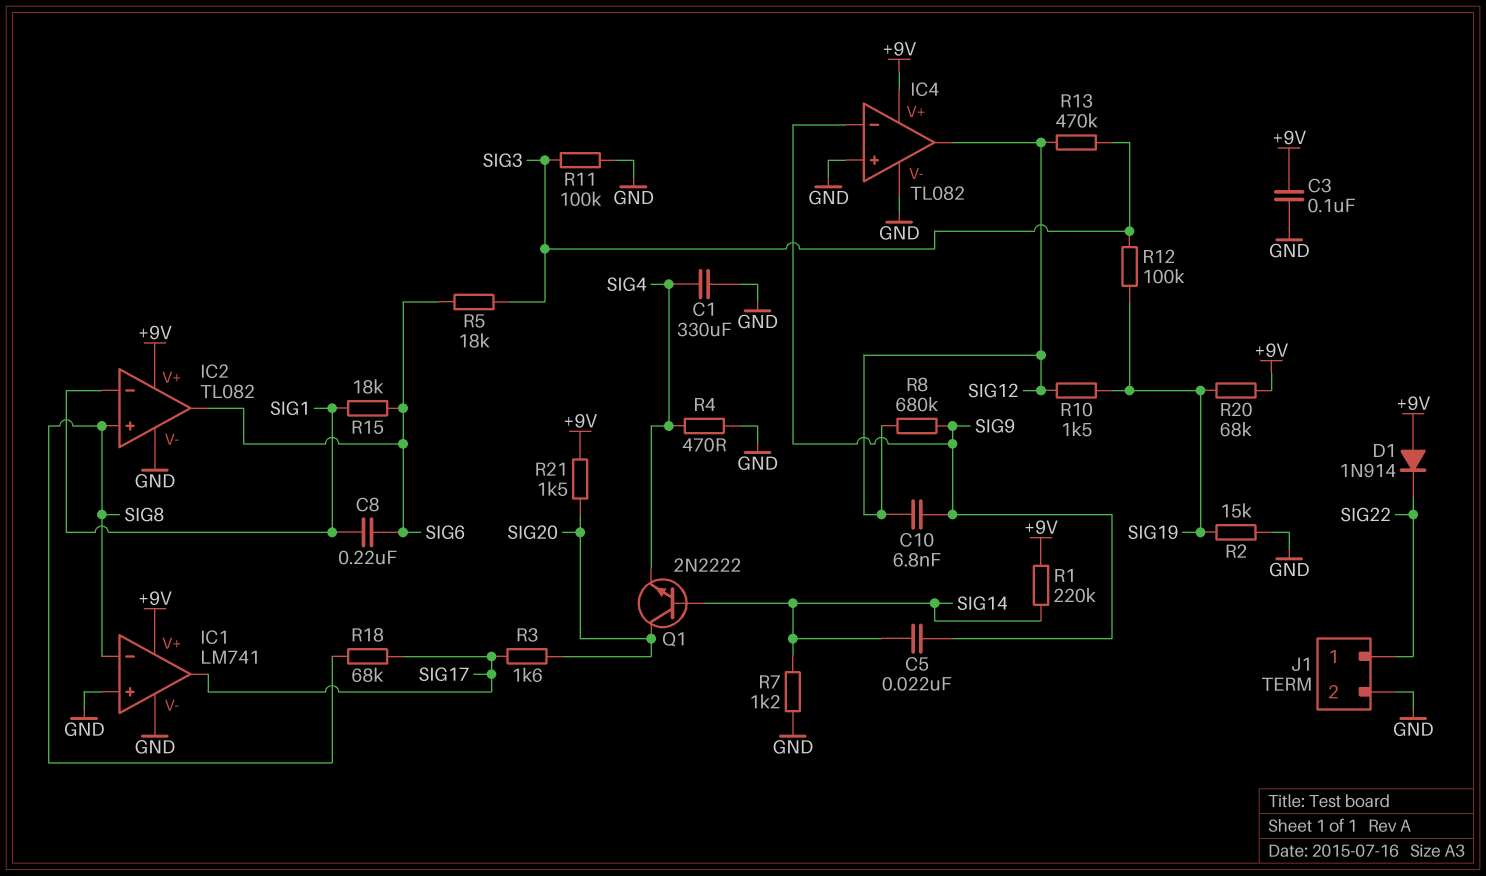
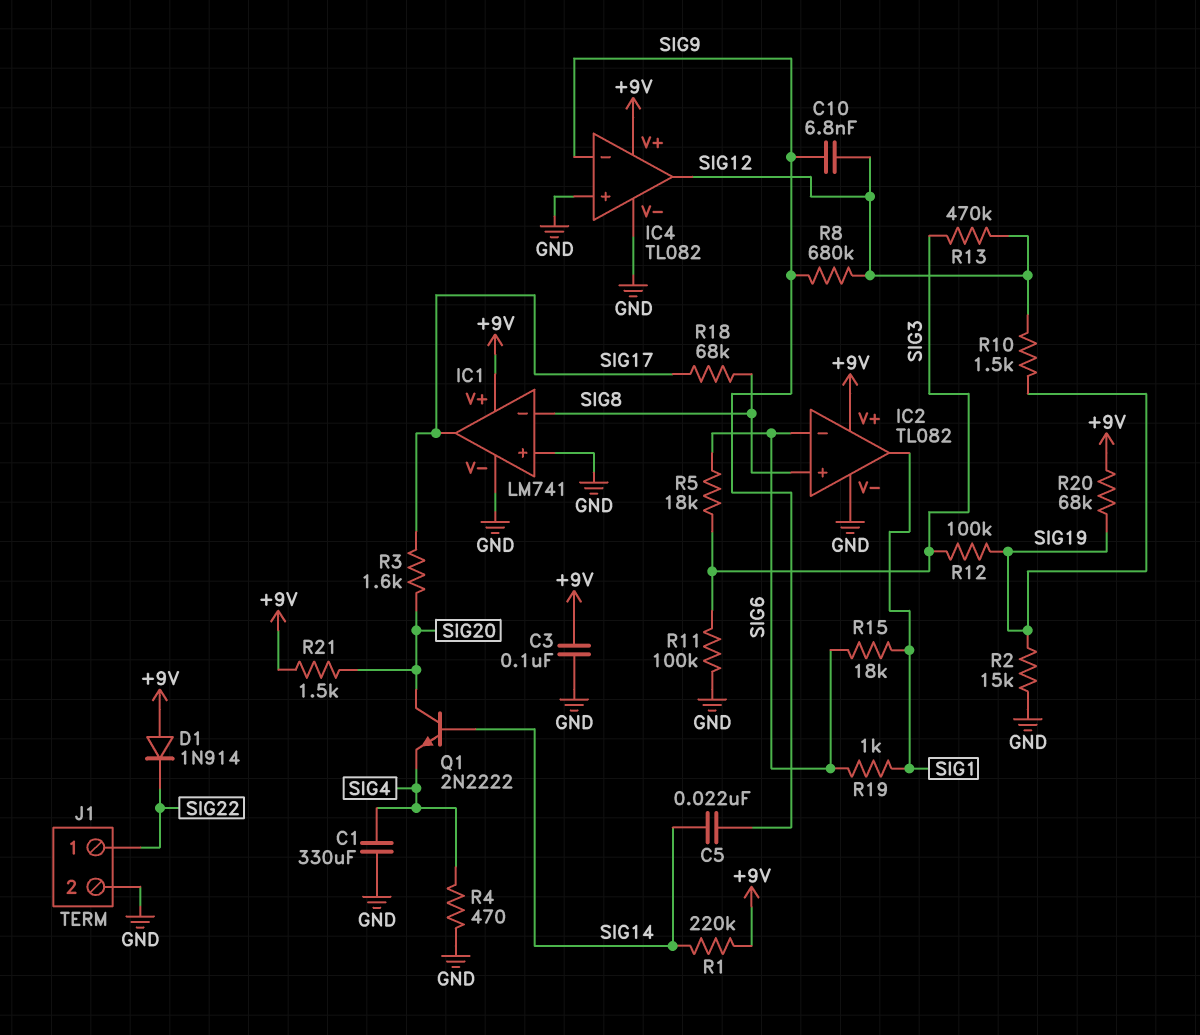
C8: 220nF (SIG1, SIG6) -> none
IC2 pin in-: SIG1 -> SIG6
IC2 pin out: SIG6 -> SIG1
R7: 1.2k (GND, SIG14) -> none
R19: none -> 1k (SIG1, SIG6)

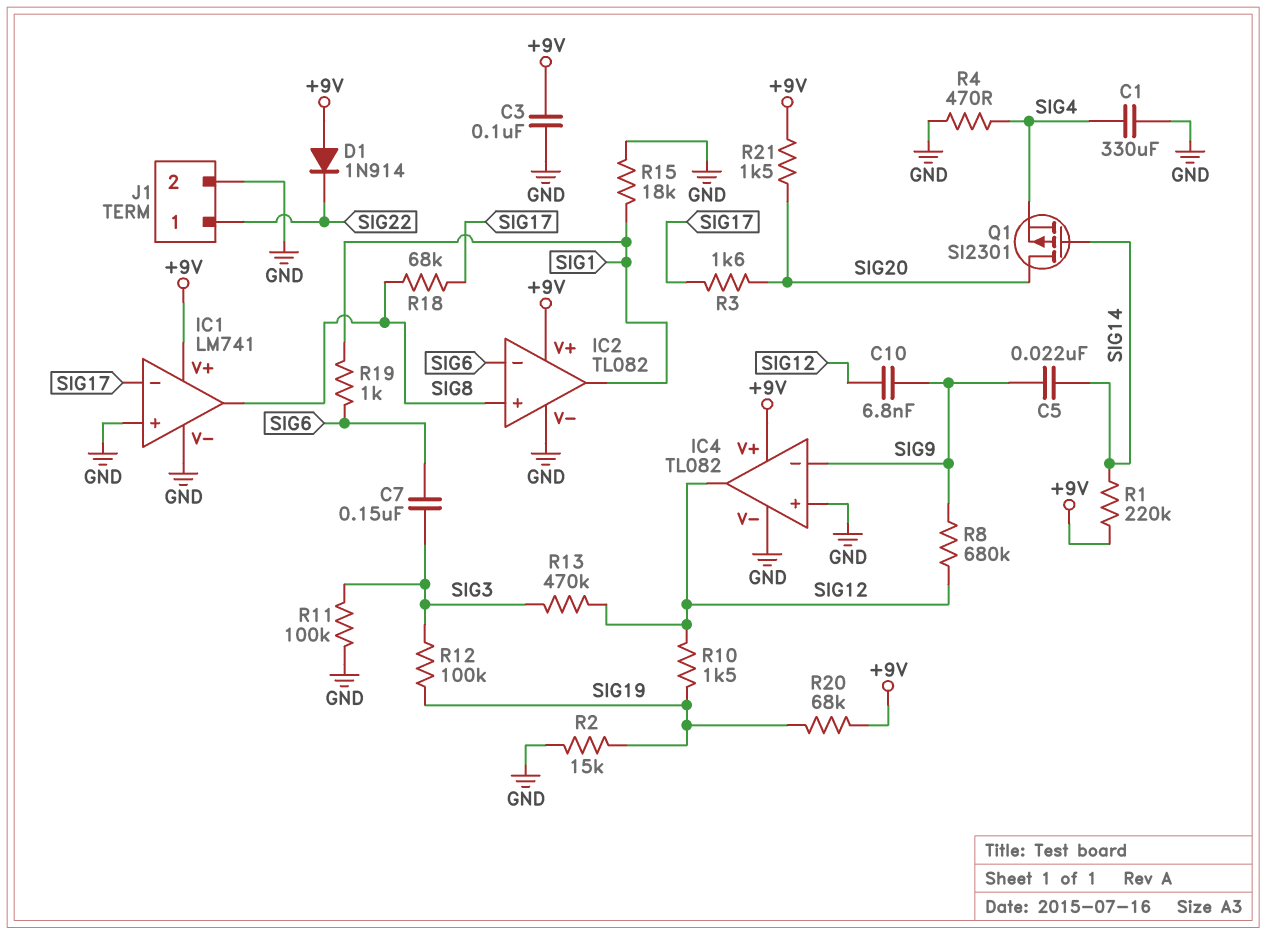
C7: none -> 150nF (SIG3, SIG6)
IC1 pin in-: SIG8 -> SIG17
IC1 pin out: SIG17 -> SIG8
Q1: NPN 2N2222 (B SIG14, C SIG20, E SIG4) -> PMOS SI2301 (G SIG14, D SIG20, S SIG4)
R5: 18k (SIG3, SIG6) -> none
R15: 18k (SIG1, SIG6) -> 18k (GND, SIG1)

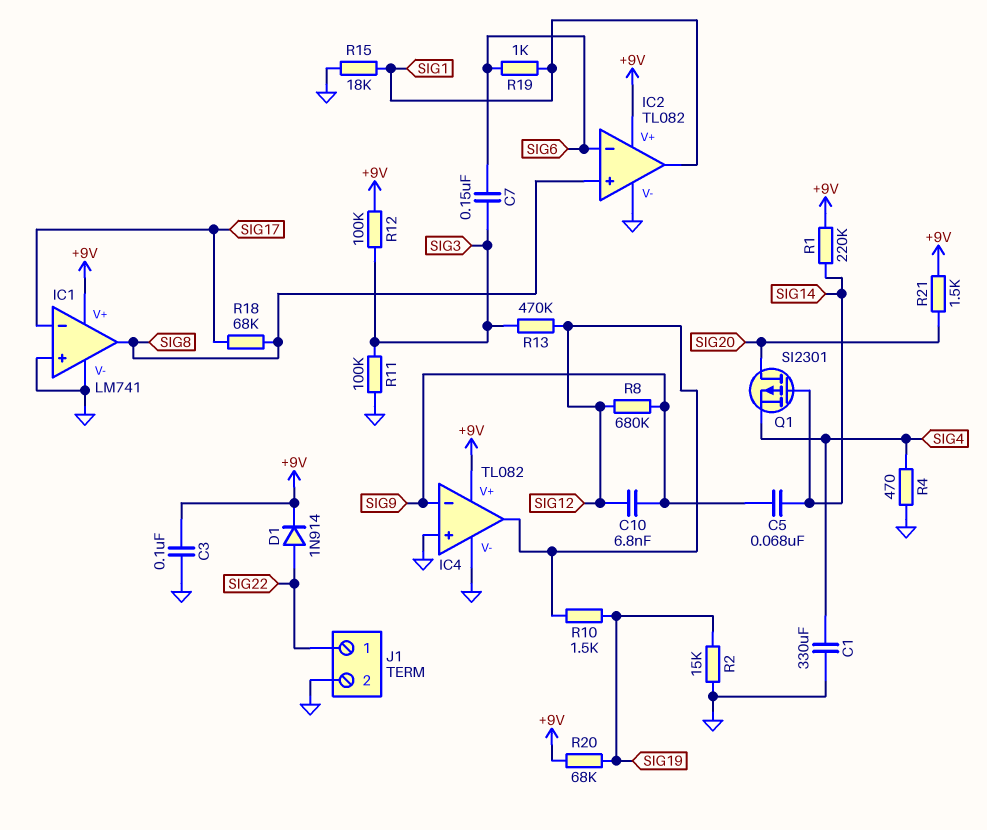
C5: 22nF (SIG9, SIG14) -> 68nF (SIG9, SIG14)
D1: diode 1N914 (A +9V, K SIG22) -> diode 1N914 (A SIG22, K +9V)
R3: 1.6k (SIG17, SIG20) -> none
R12: 100k (SIG3, SIG19) -> 100k (+9V, SIG3)

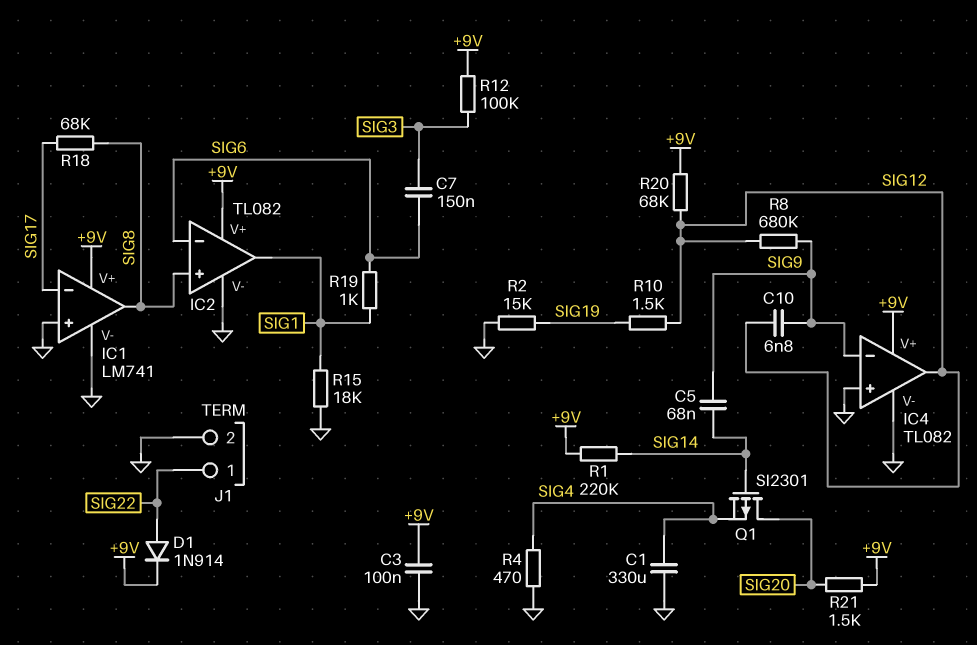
R11: 100k (GND, SIG3) -> none
R13: 470k (SIG3, SIG12) -> none
R20: 68k (+9V, SIG19) -> 68k (+9V, SIG12)

